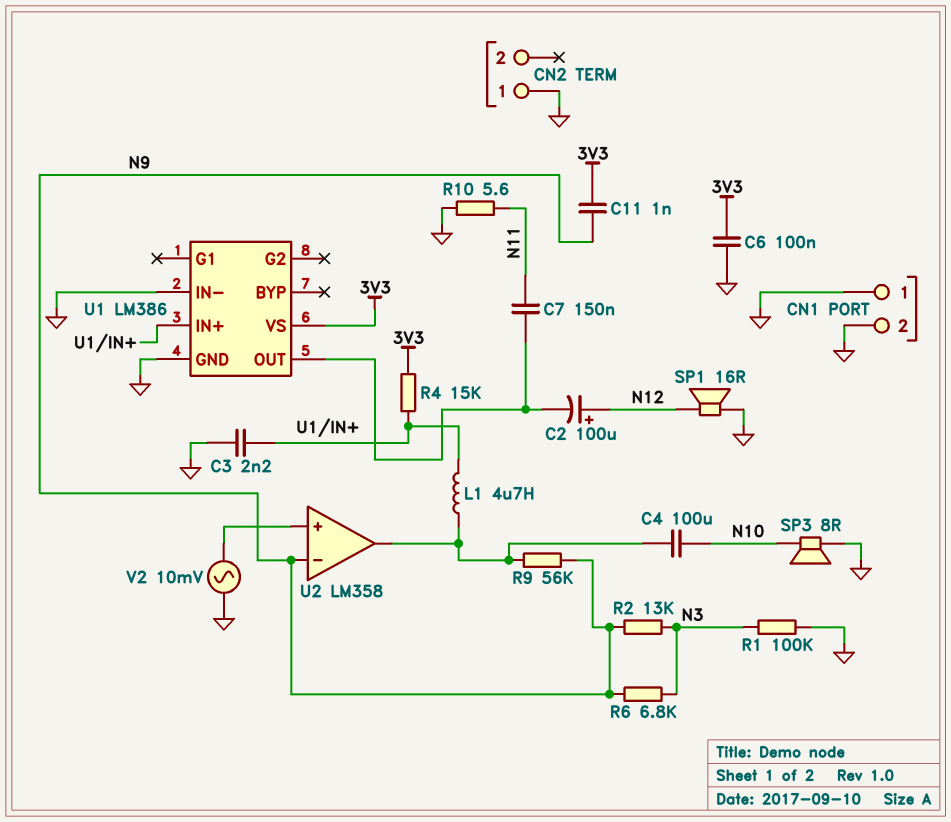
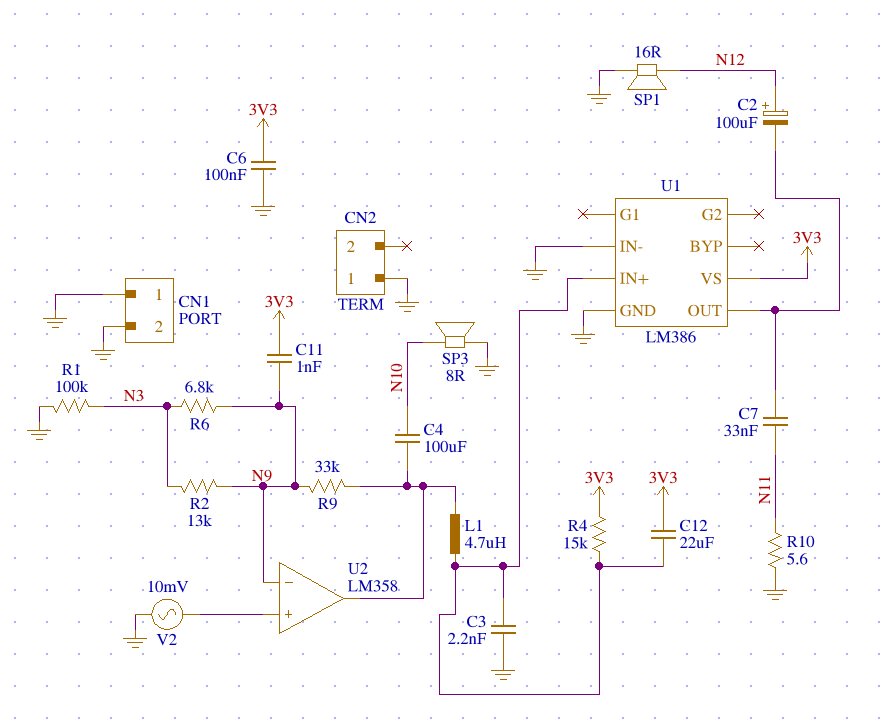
C7: 150nF (N11, U1/OUT) -> 33nF (N11, U1/OUT)
C12: none -> 22uF (3V3, U1/IN+)
R9: 56k (N9, U2/out) -> 33k (N9, U2/out)

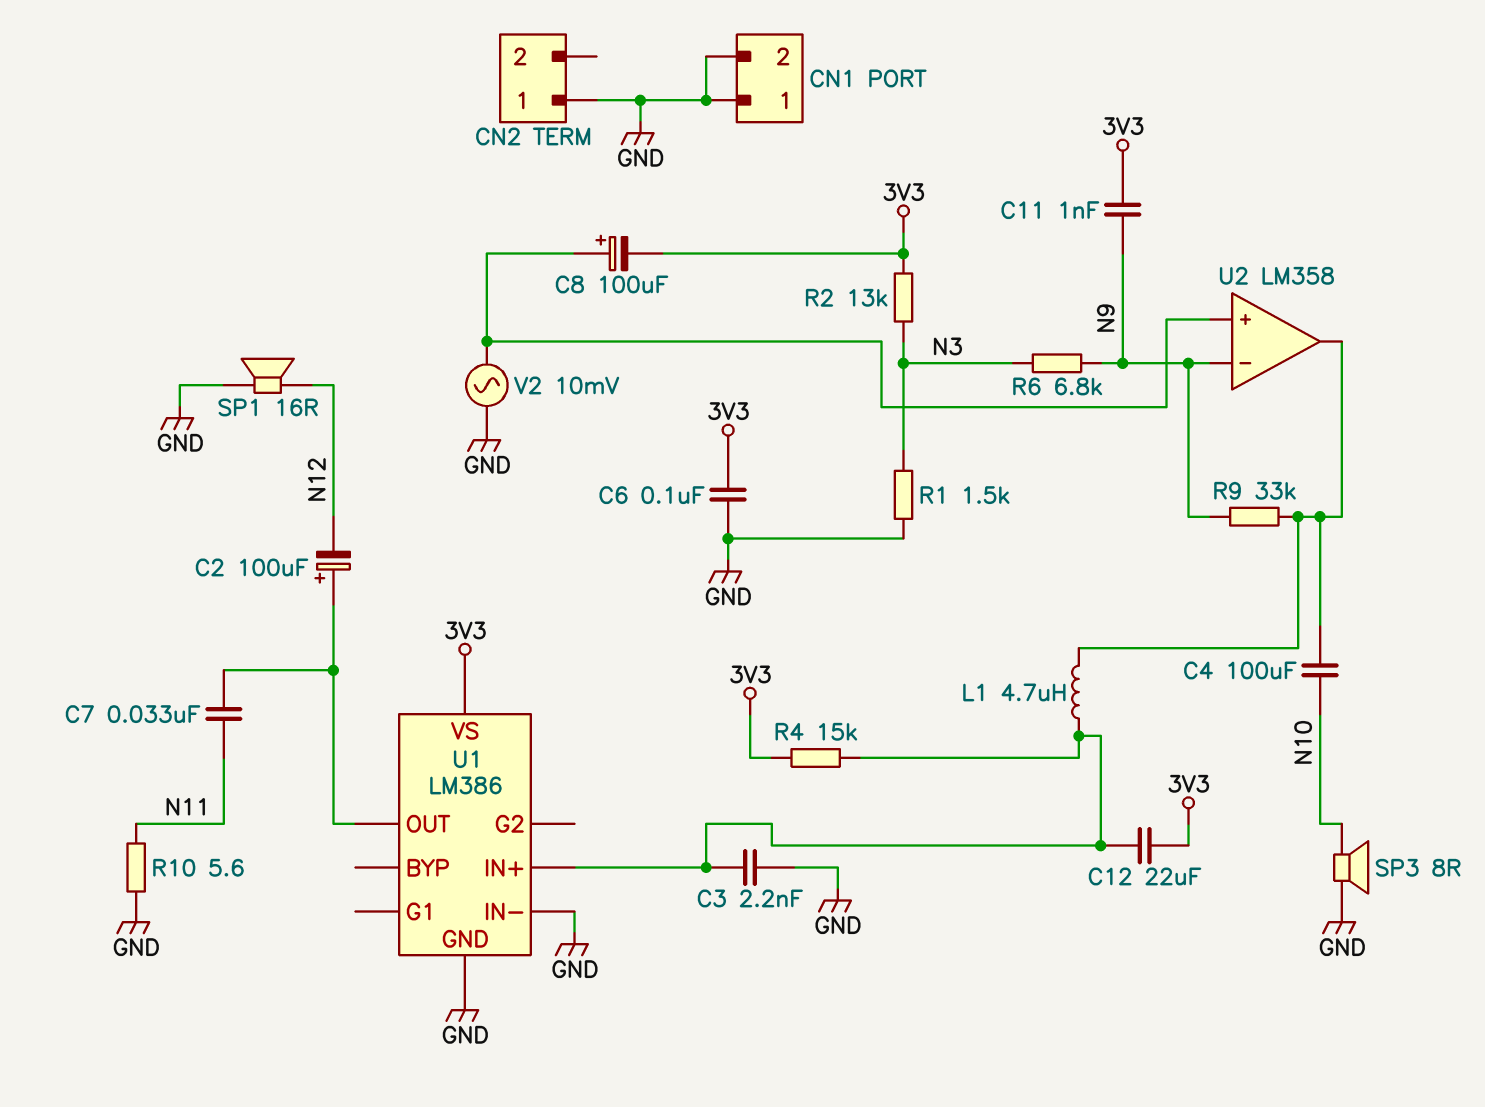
C2: 100uF (plus N12, minus U1/OUT) -> 100uF (plus U1/OUT, minus N12)
C8: none -> 100uF (plus U2/in+, minus 3V3)
R1: 100k (GND, N3) -> 1.5k (GND, N3)
R2: 13k (N3, N9) -> 13k (3V3, N3)

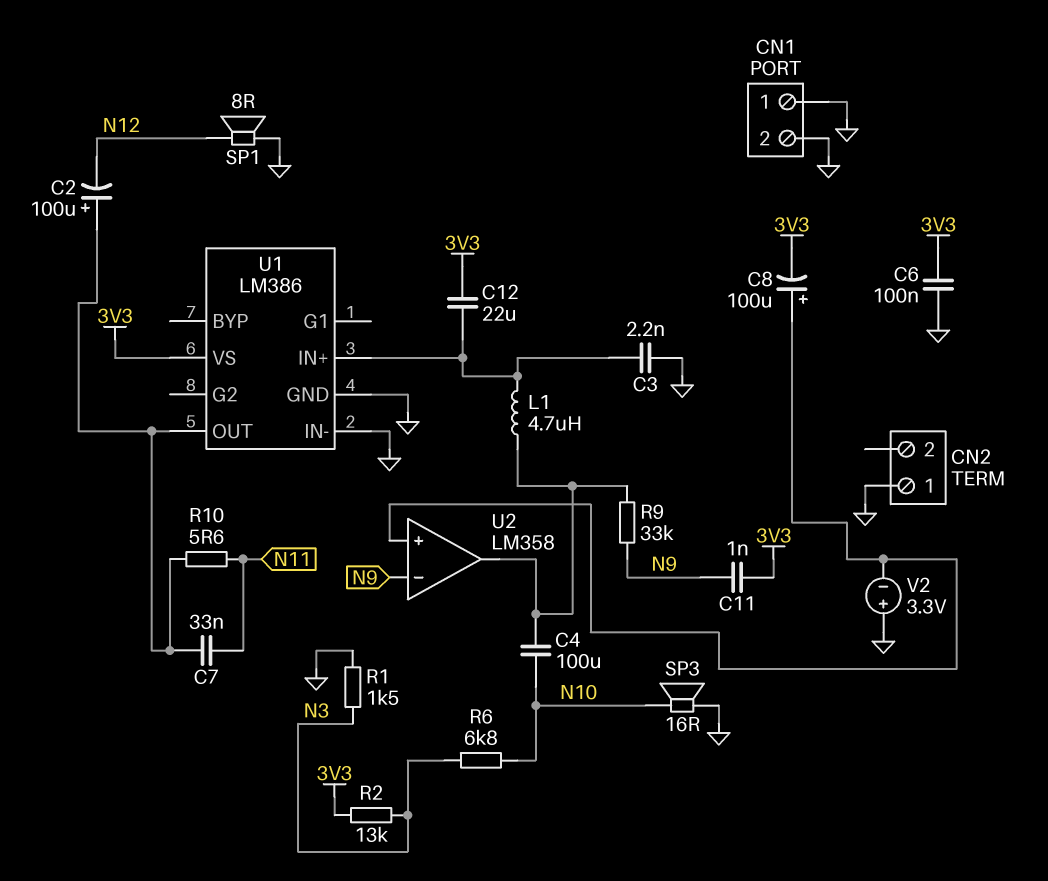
R4: 15k (3V3, U1/IN+) -> none
R6: 6.8k (N3, N9) -> 6.8k (N3, N10)
R10: 5.6 (GND, N11) -> 5.6 (N11, U1/OUT)
SP1: speaker 16R (GND, N12) -> speaker 8R (GND, N12)
SP3: speaker 8R (GND, N10) -> speaker 16R (GND, N10)
V2: AC 10mV (GND, U2/in+) -> 3.3V (plus GND, minus U2/in+)

